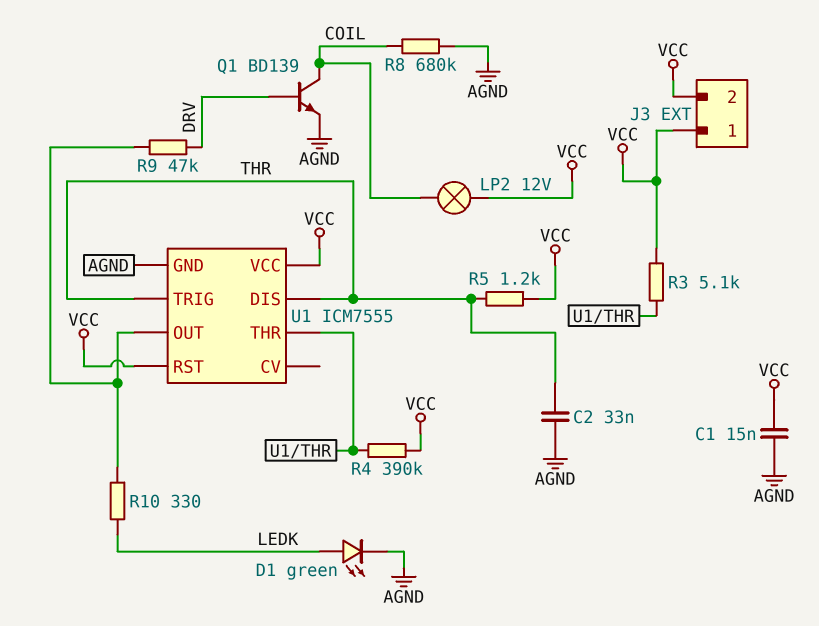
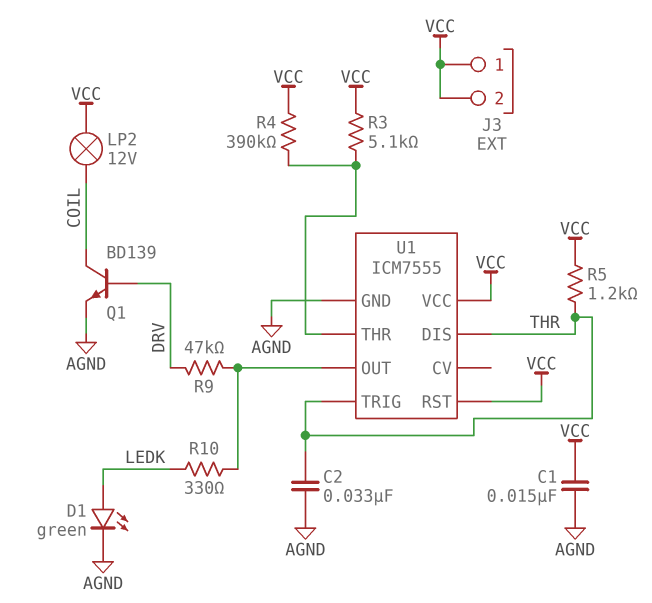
R8: 680k (AGND, COIL) -> none

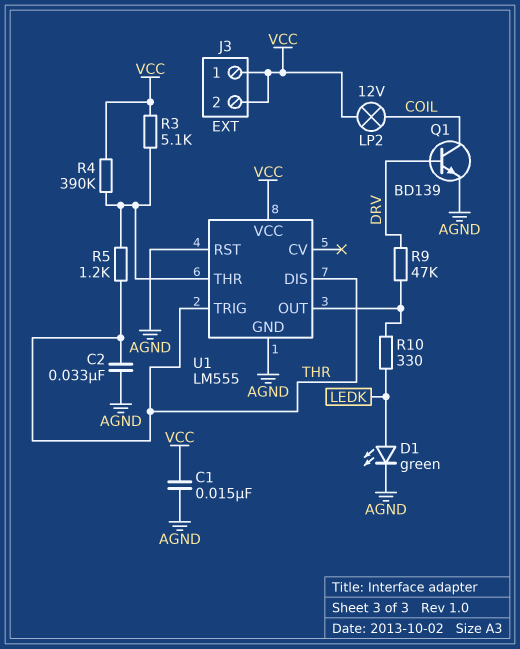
R5: 1.2k (THR, VCC) -> 1.2k (THR, U1/THR)
U1: ICM7555 -> LM555
U1 pin RST: VCC -> AGND

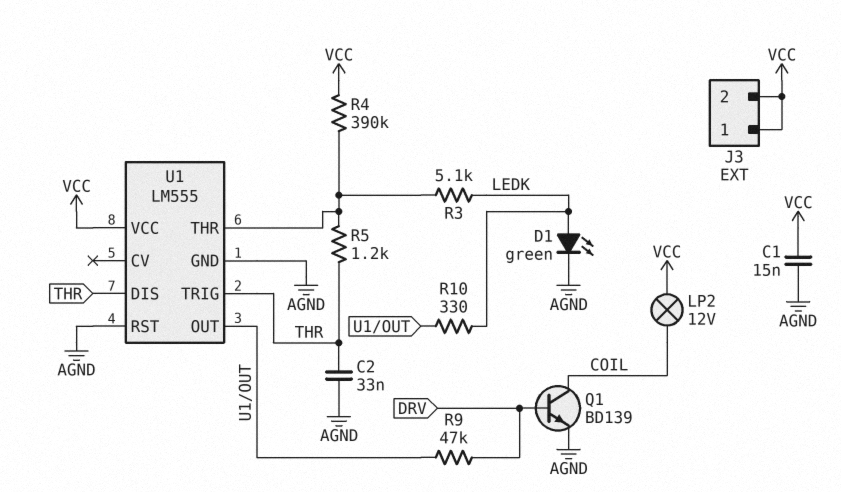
R3: 5.1k (U1/THR, VCC) -> 5.1k (LEDK, U1/THR)

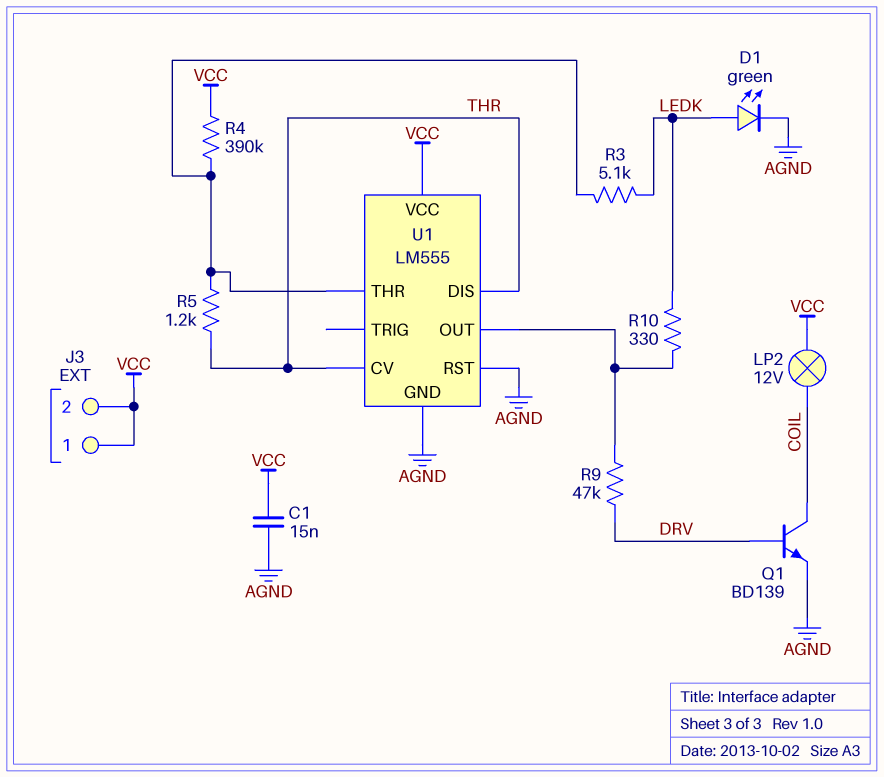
C2: 33nF (AGND, THR) -> none
U1 pin CV: none -> THR
U1 pin TRIG: THR -> none

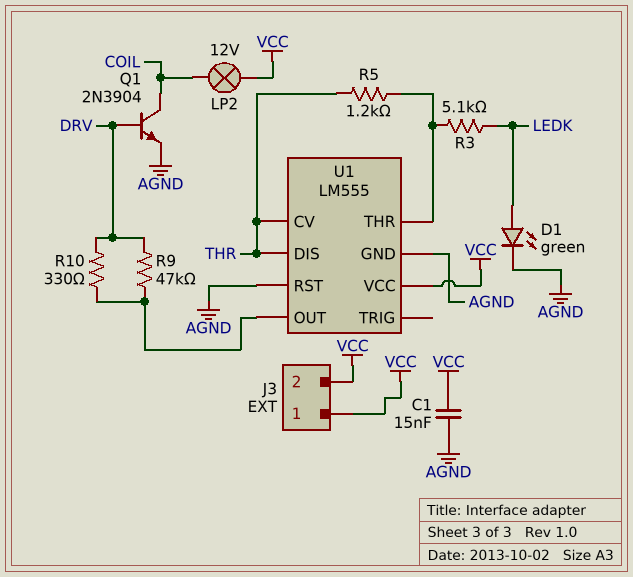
Q1: NPN BD139 (B DRV, C COIL, E AGND) -> NPN 2N3904 (B DRV, C COIL, E AGND)
R4: 390k (U1/THR, VCC) -> none
R10: 330 (LEDK, U1/OUT) -> 330 (DRV, U1/OUT)

